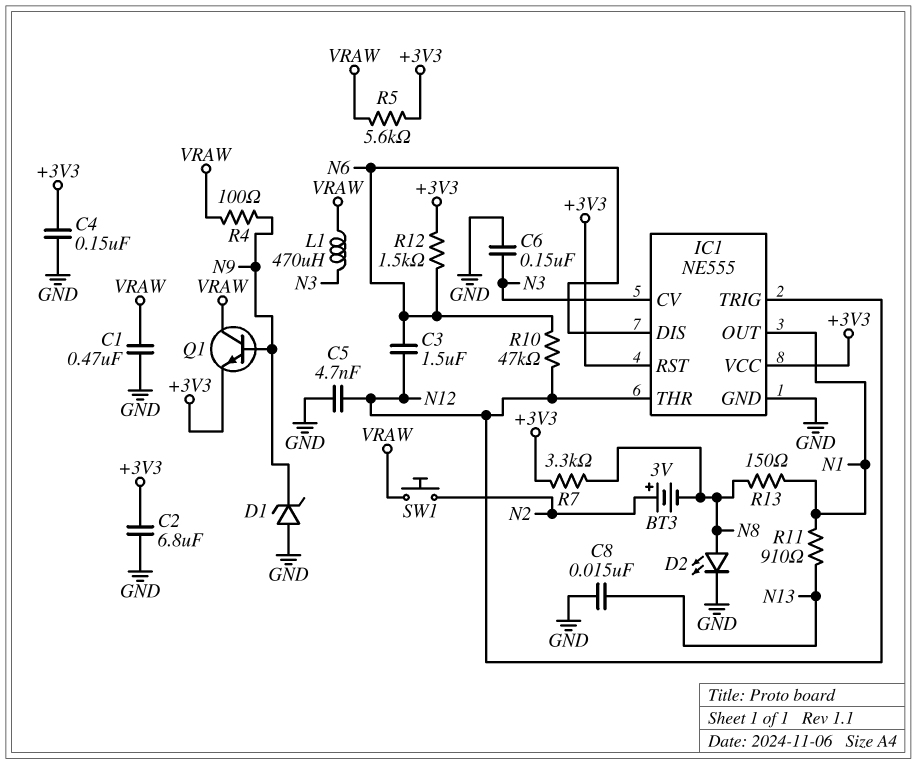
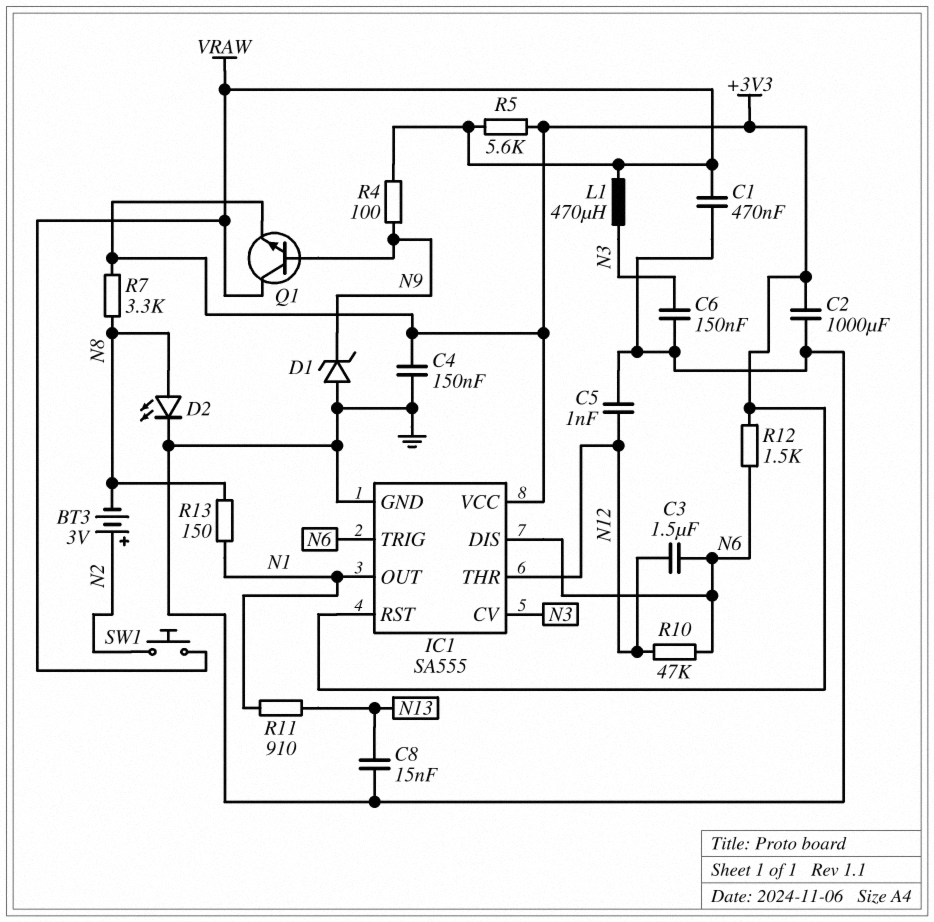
C2: 6.8uF (+3V3, GND) -> 1000uF (+3V3, GND)
C5: 4.7nF (GND, N12) -> 1nF (GND, N12)
IC1: NE555 -> SA555
IC1 pin TRIG: N12 -> N6

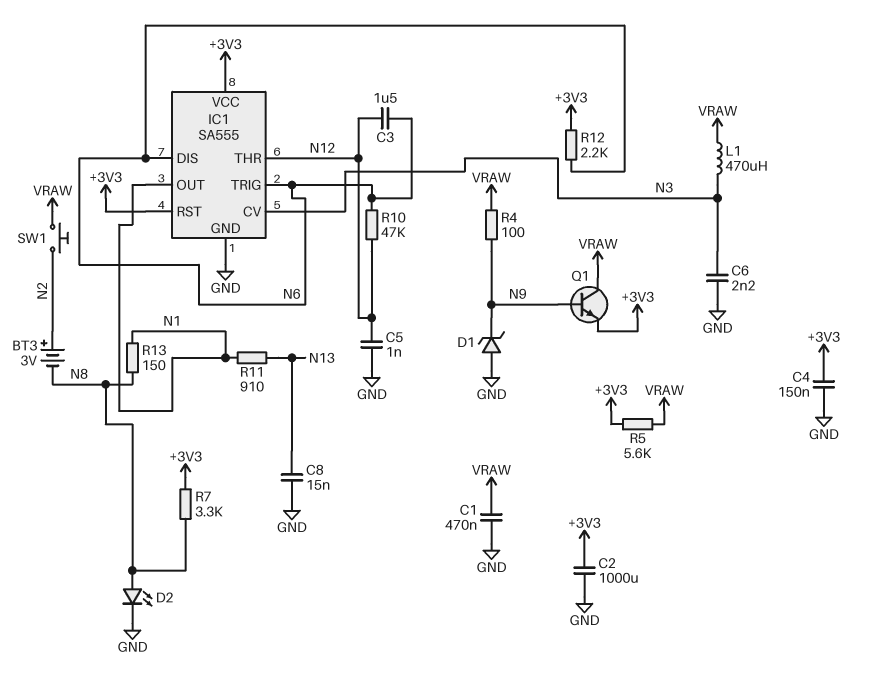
C6: 150nF (GND, N3) -> 2.2nF (GND, N3)
R12: 1.5k (+3V3, N6) -> 2.2k (+3V3, N6)

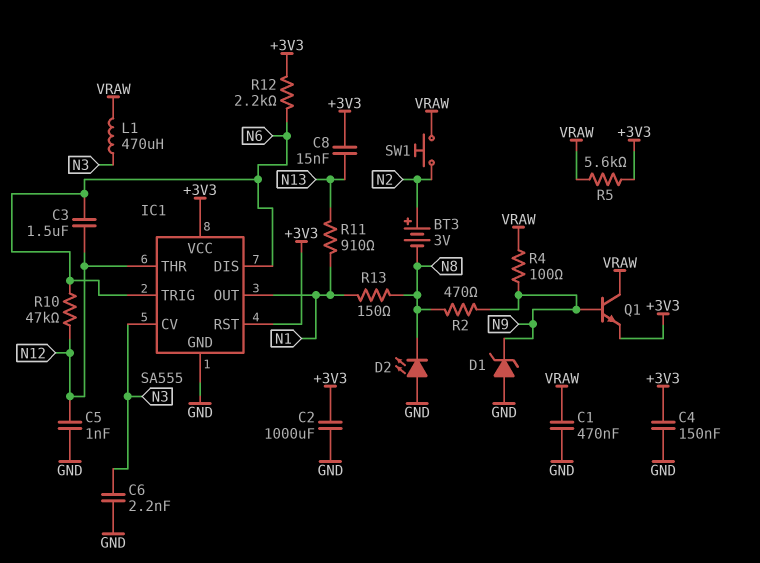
C8: 15nF (GND, N13) -> 15nF (+3V3, N13)
D2: LED (A N8, K GND) -> LED (A GND, K N8)
R2: none -> 470 (N8, N9)
R7: 3.3k (+3V3, N8) -> none

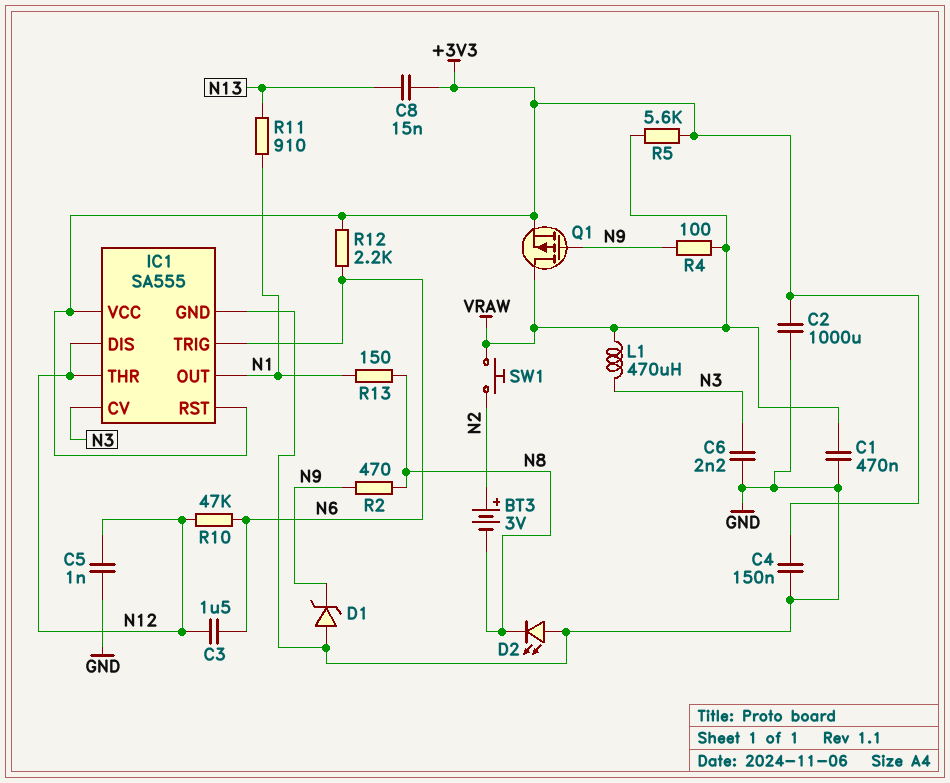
IC1 pin DIS: N6 -> N12
Q1: NPN (B N9, C VRAW, E +3V3) -> PMOS (G N9, D VRAW, S +3V3)

